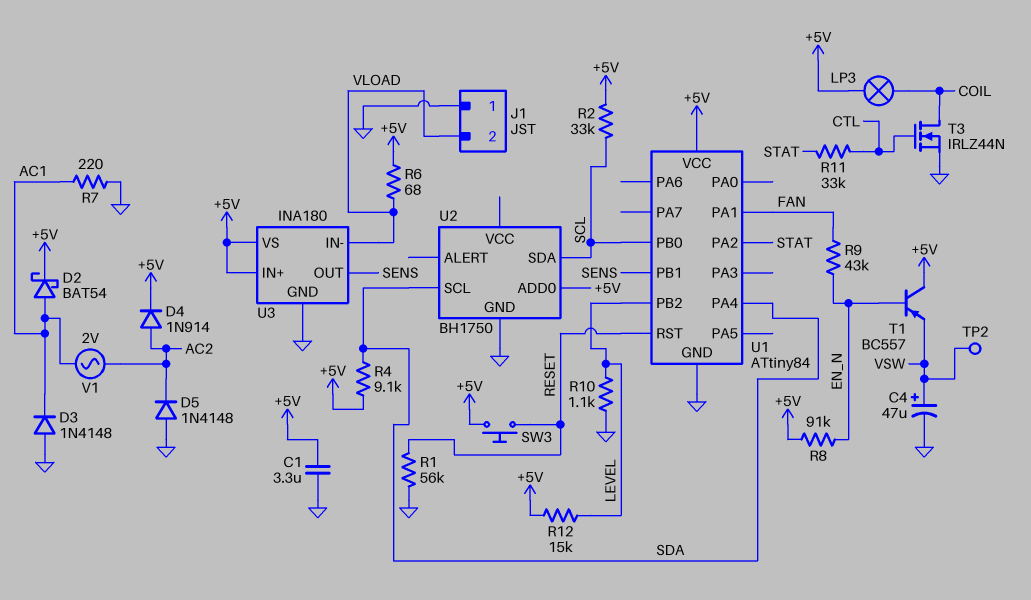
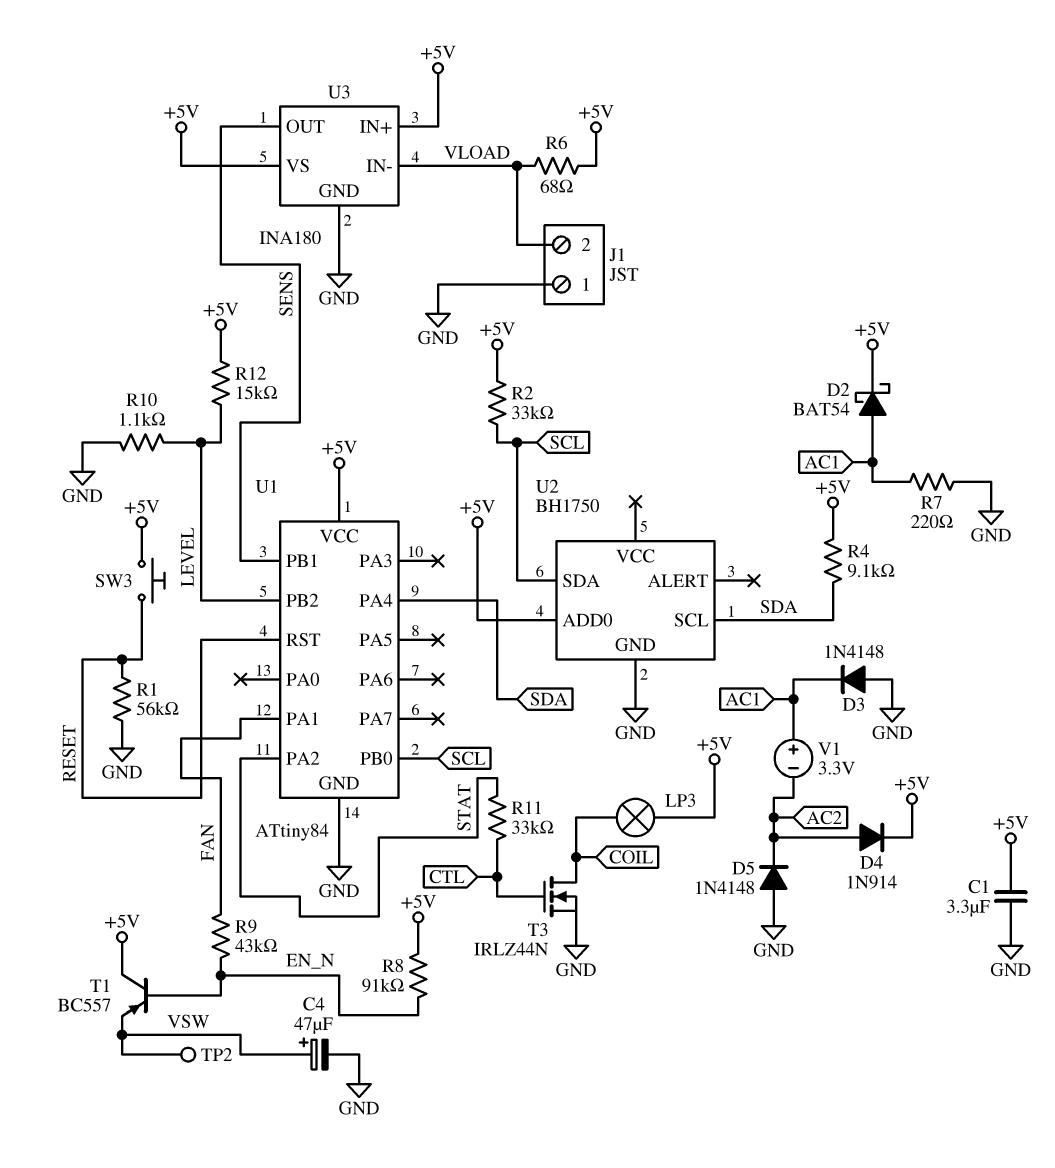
V1: AC 2V (AC1, AC2) -> 3.3V (plus AC1, minus AC2)

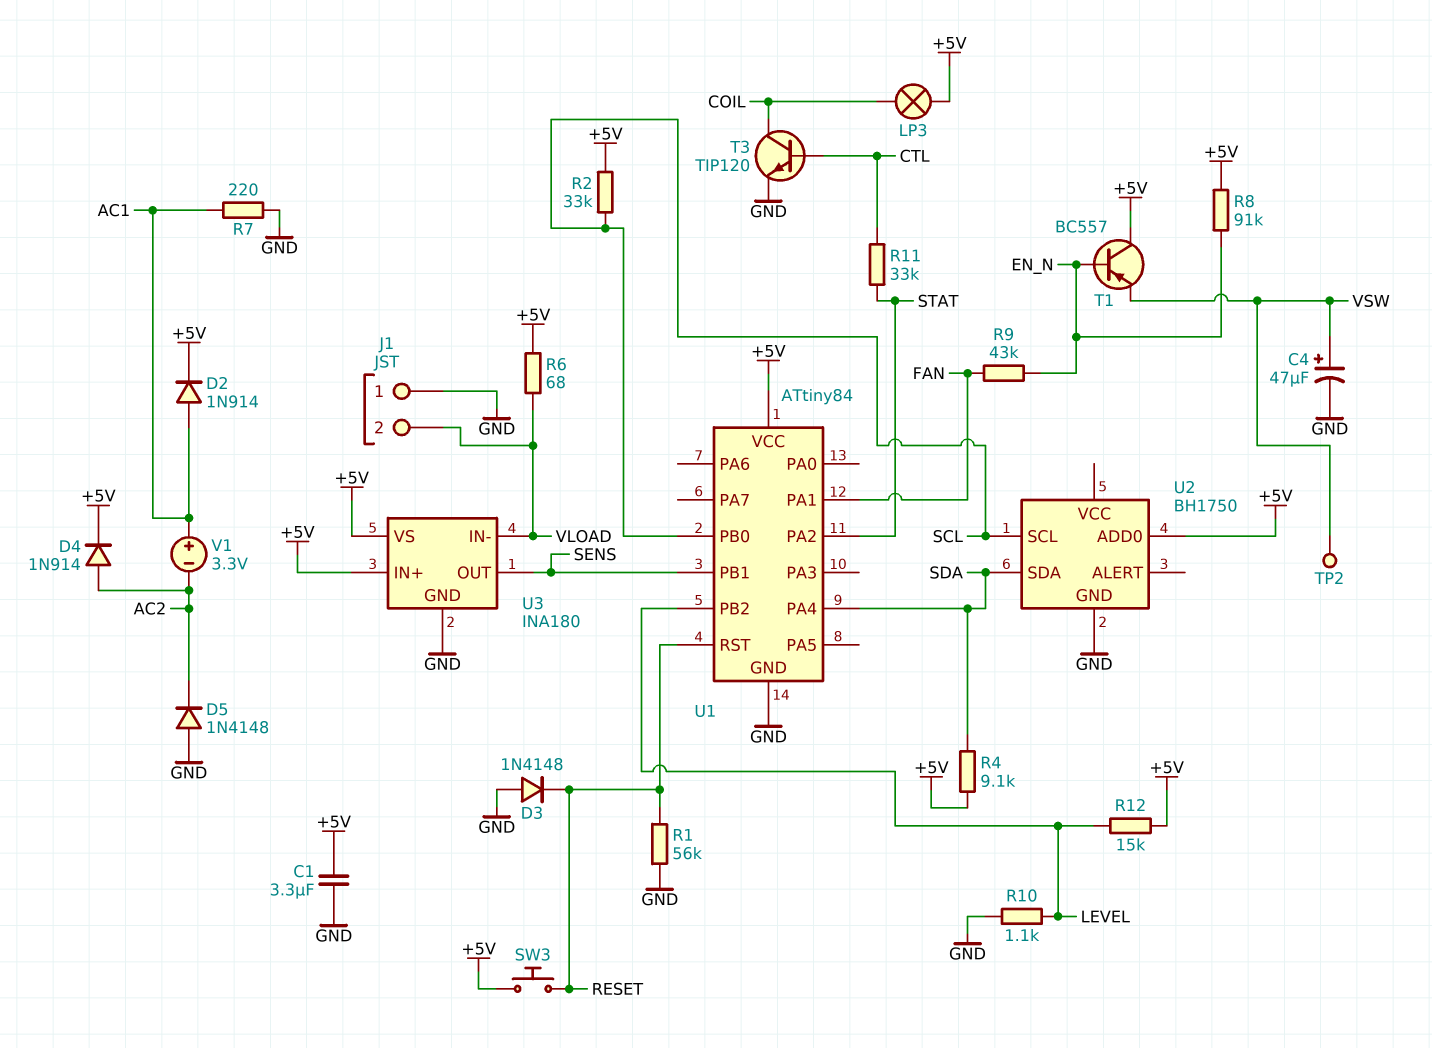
D2: schottky BAT54 (A AC1, K +5V) -> diode 1N914 (A AC1, K +5V)
D3: diode 1N4148 (A GND, K AC1) -> diode 1N4148 (A GND, K RESET)
T3: NMOS IRLZ44N (G CTL, D COIL, S GND) -> NPN TIP120 (B CTL, C COIL, E GND)
U2 pin SCL: SDA -> SCL
U2 pin SDA: SCL -> SDA

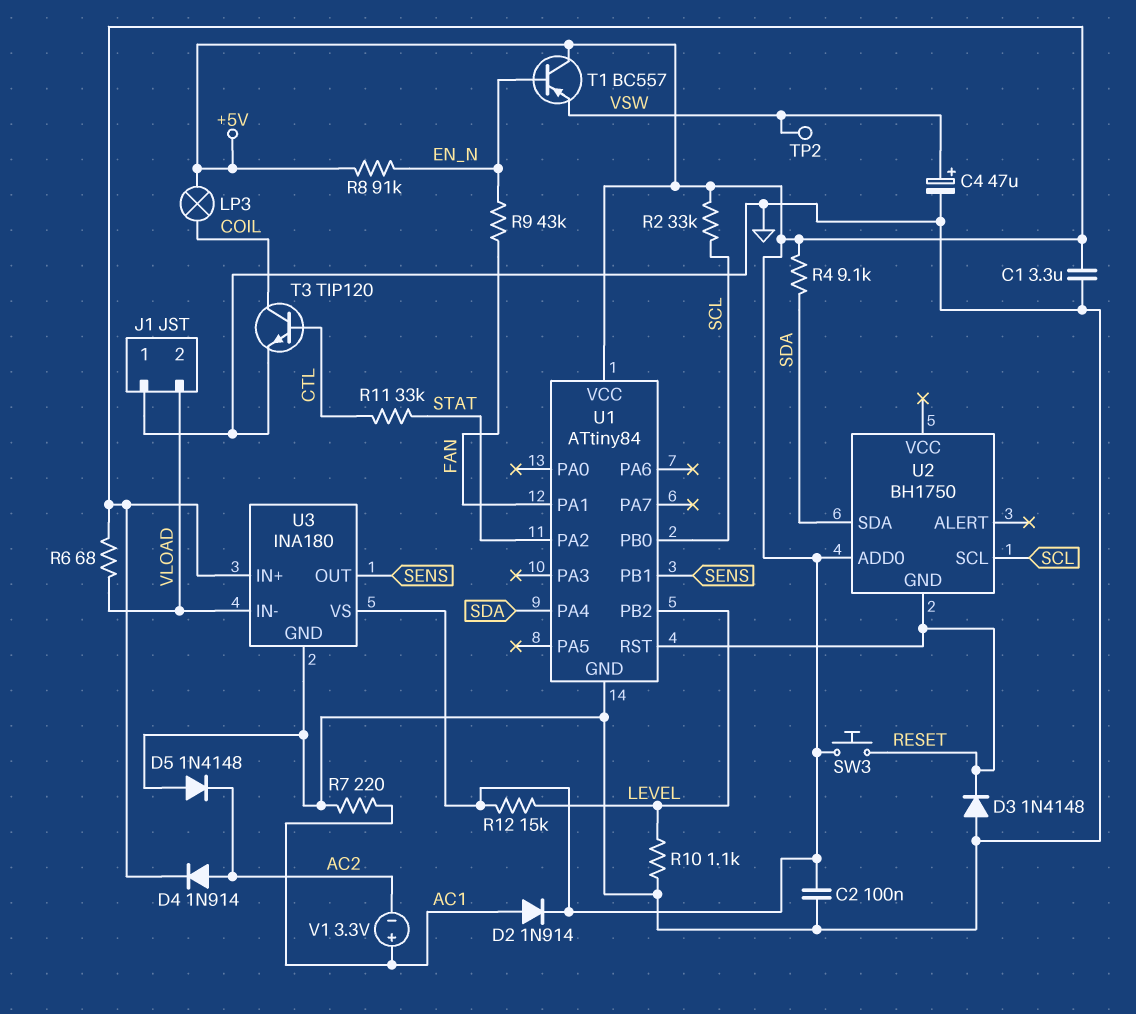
C2: none -> 100nF (+5V, GND)
R1: 56k (GND, RESET) -> none
U2 pin GND: GND -> RESET

